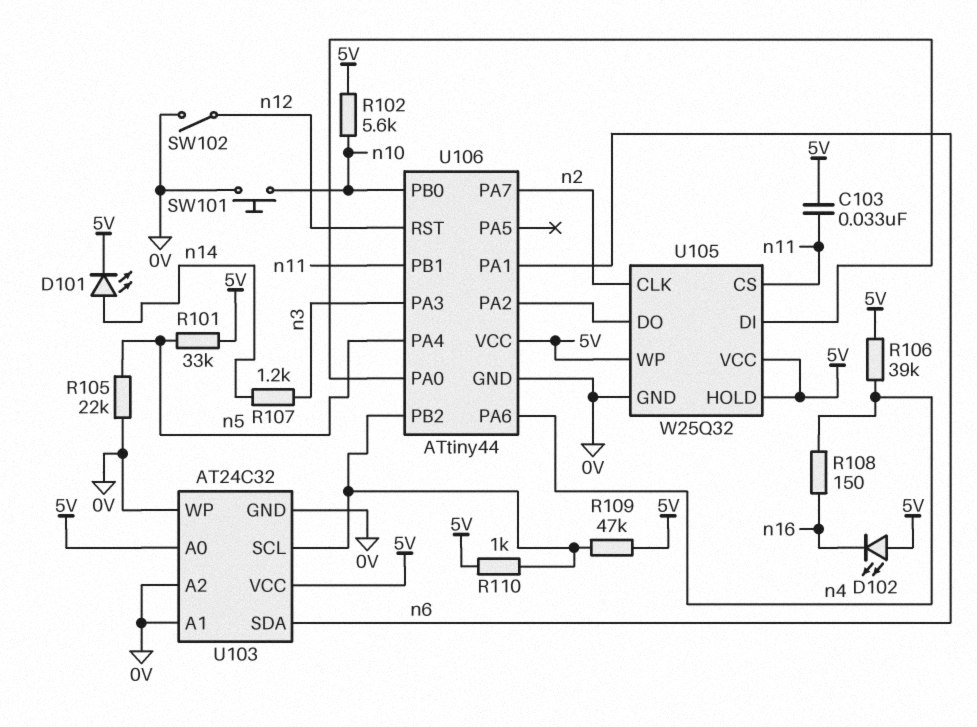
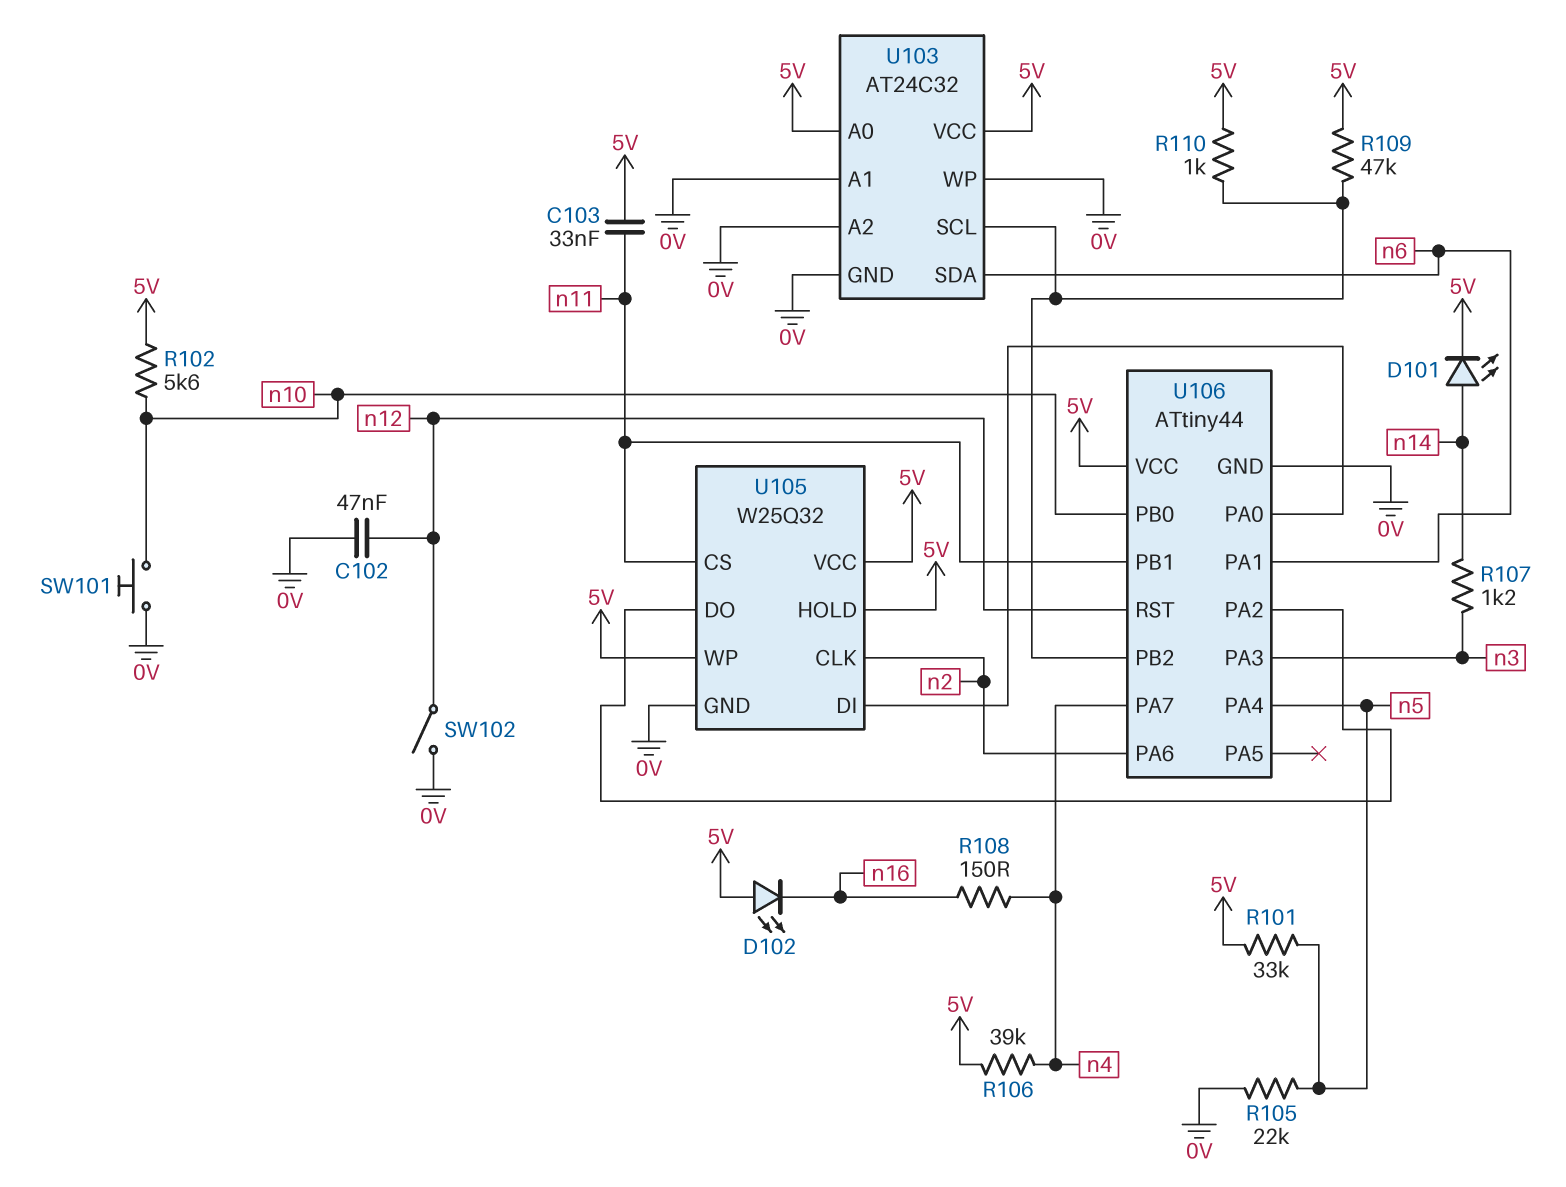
C102: none -> 47nF (0V, n12)
U106 pin PA6: n4 -> n2
U106 pin PA7: n2 -> n4

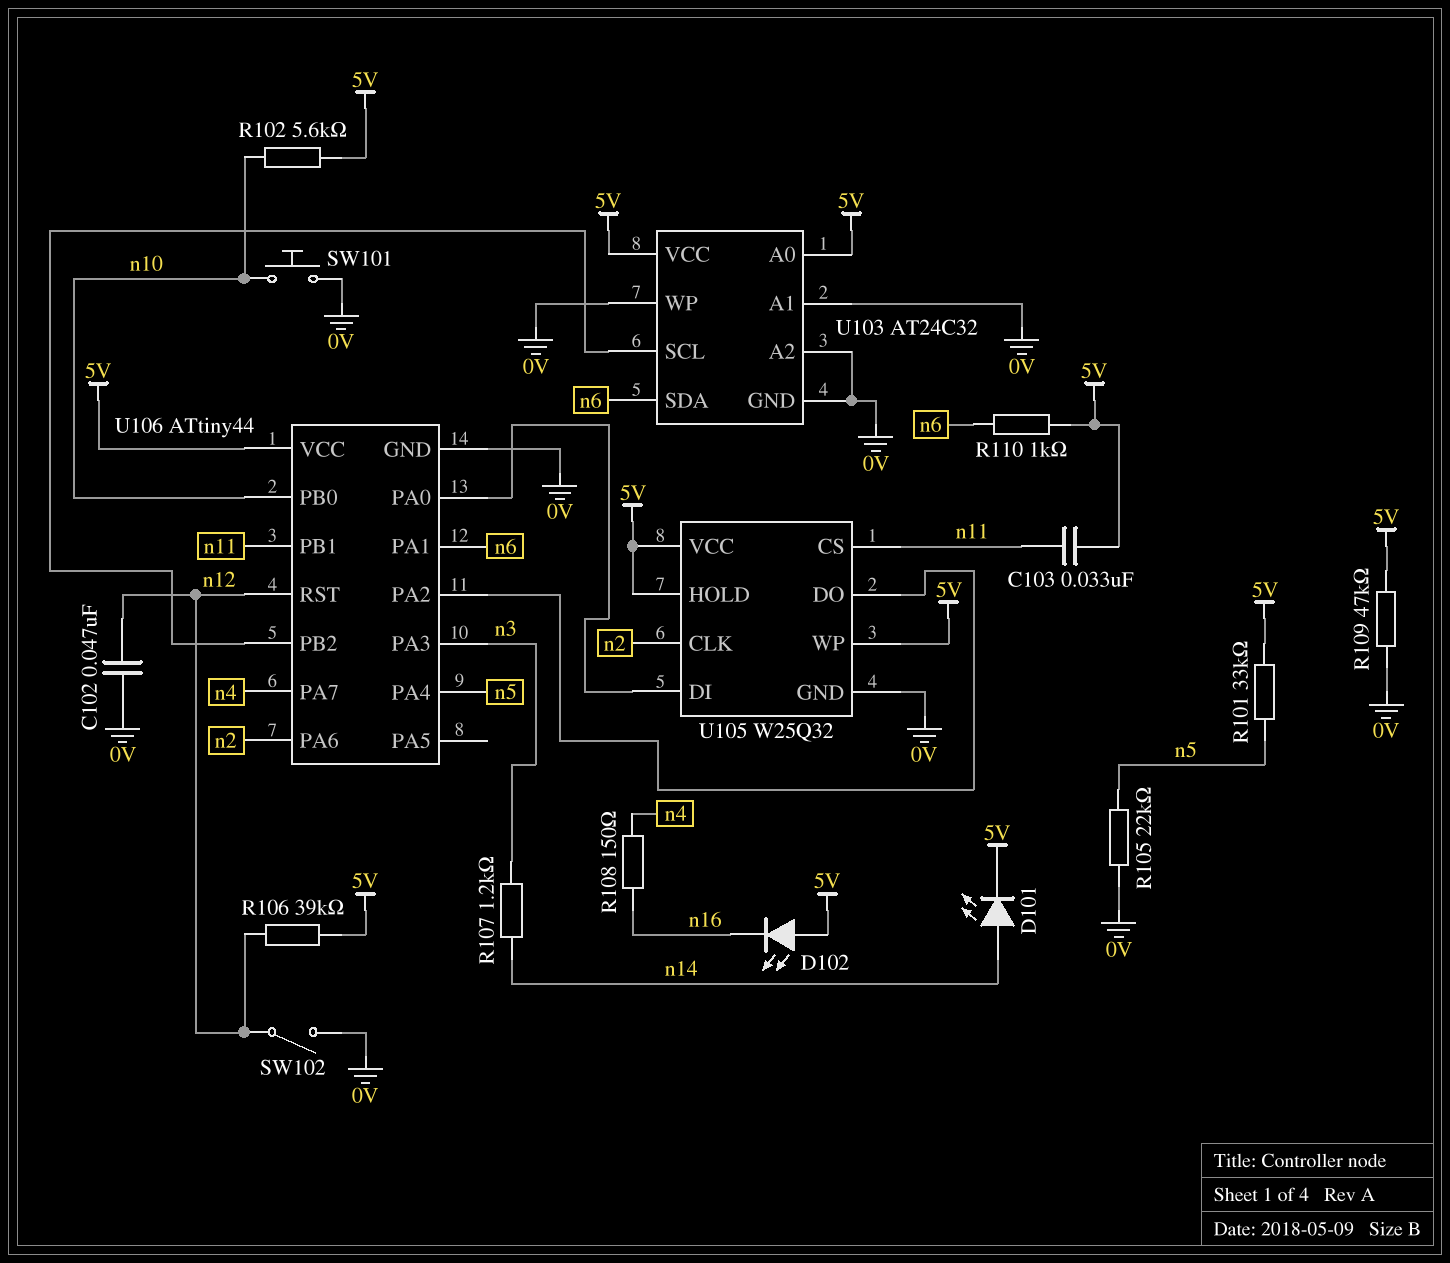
R106: 39k (5V, n4) -> 39k (5V, n12)
R109: 47k (5V, U103/SCL) -> 47k (0V, 5V)
R110: 1k (5V, U103/SCL) -> 1k (5V, n6)

